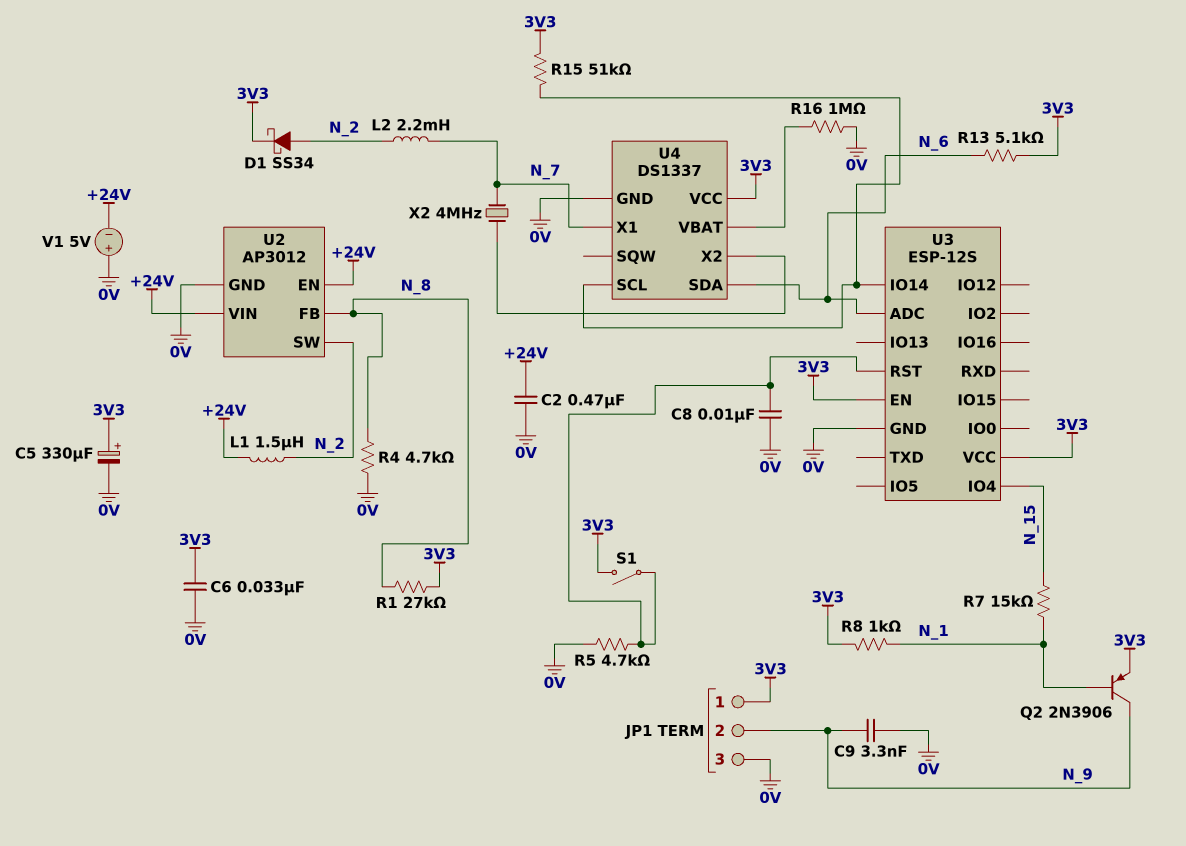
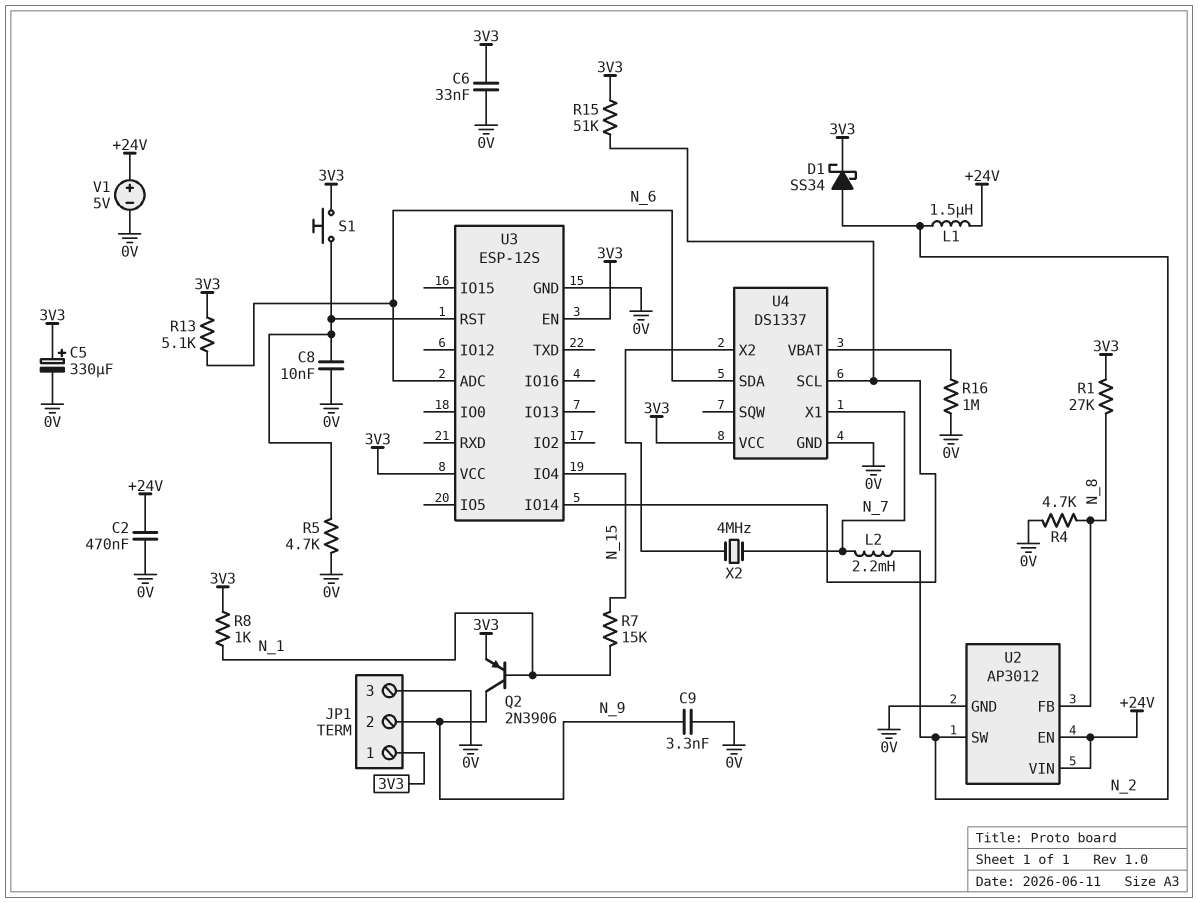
S1: switch (3V3, U3/RST) -> button (3V3, U3/RST)
V1: 5V (plus 0V, minus +24V) -> 5V (plus +24V, minus 0V)

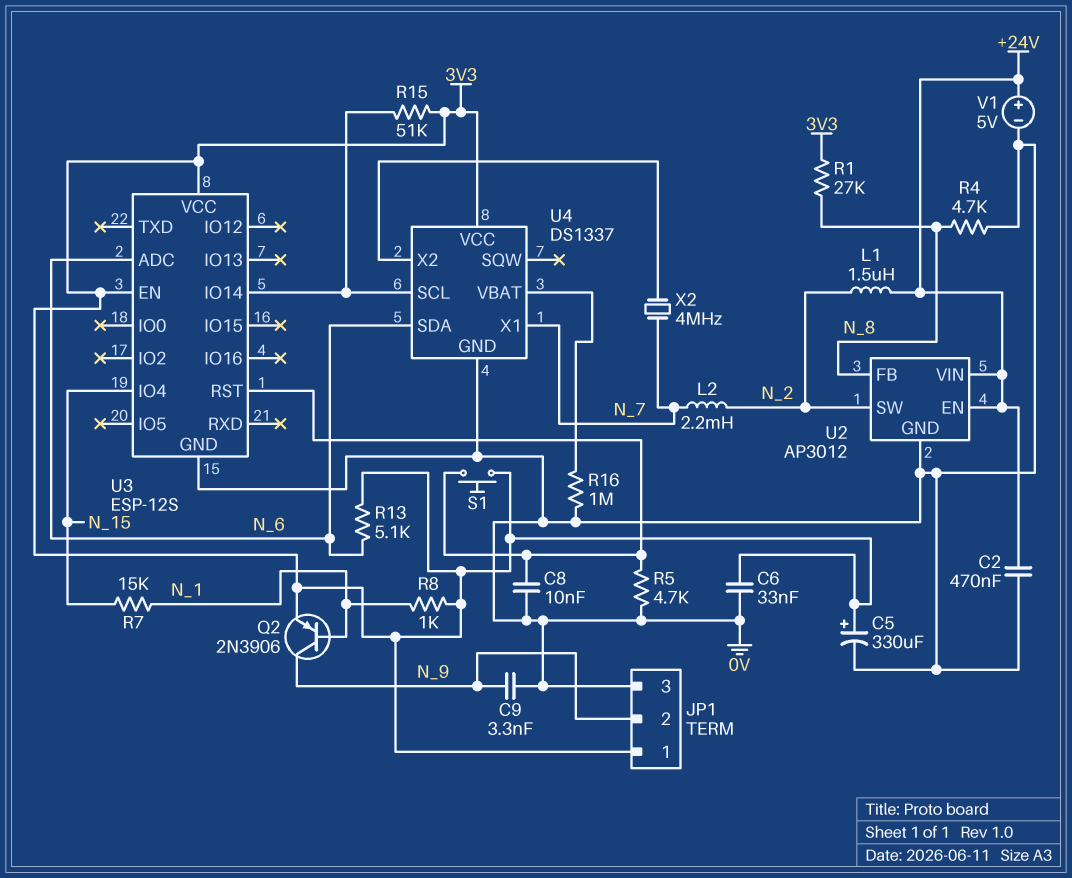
D1: schottky SS34 (A N_2, K 3V3) -> none

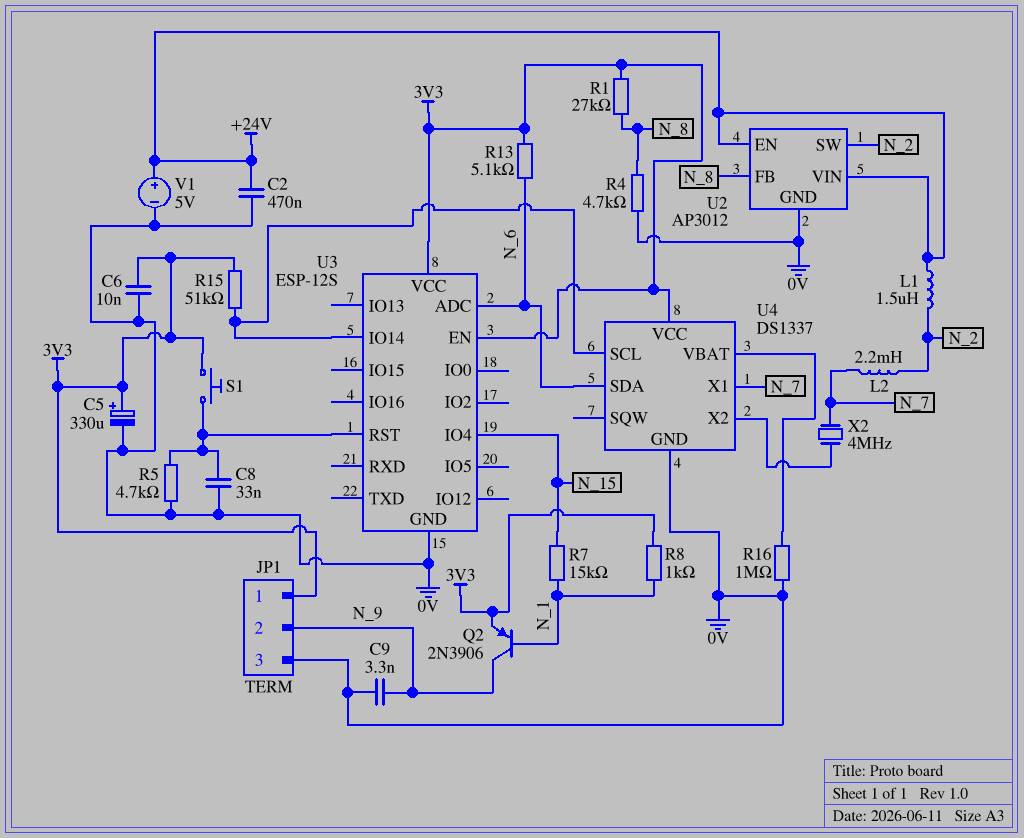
C6: 33nF (0V, 3V3) -> 10nF (0V, 3V3)
C8: 10nF (0V, U3/RST) -> 33nF (0V, U3/RST)

